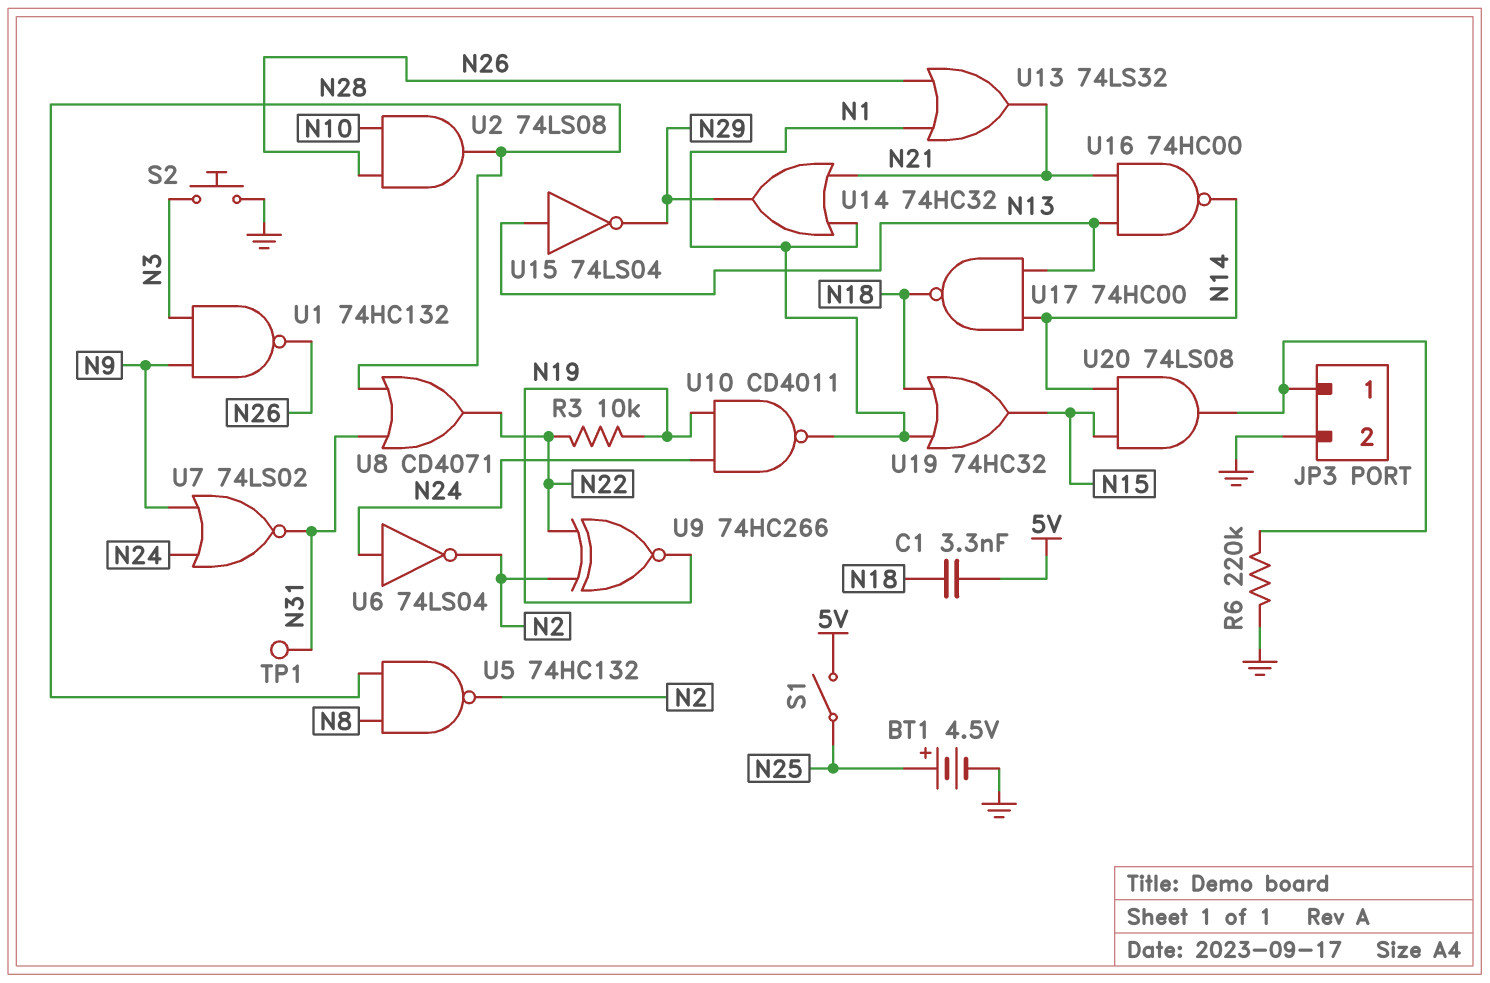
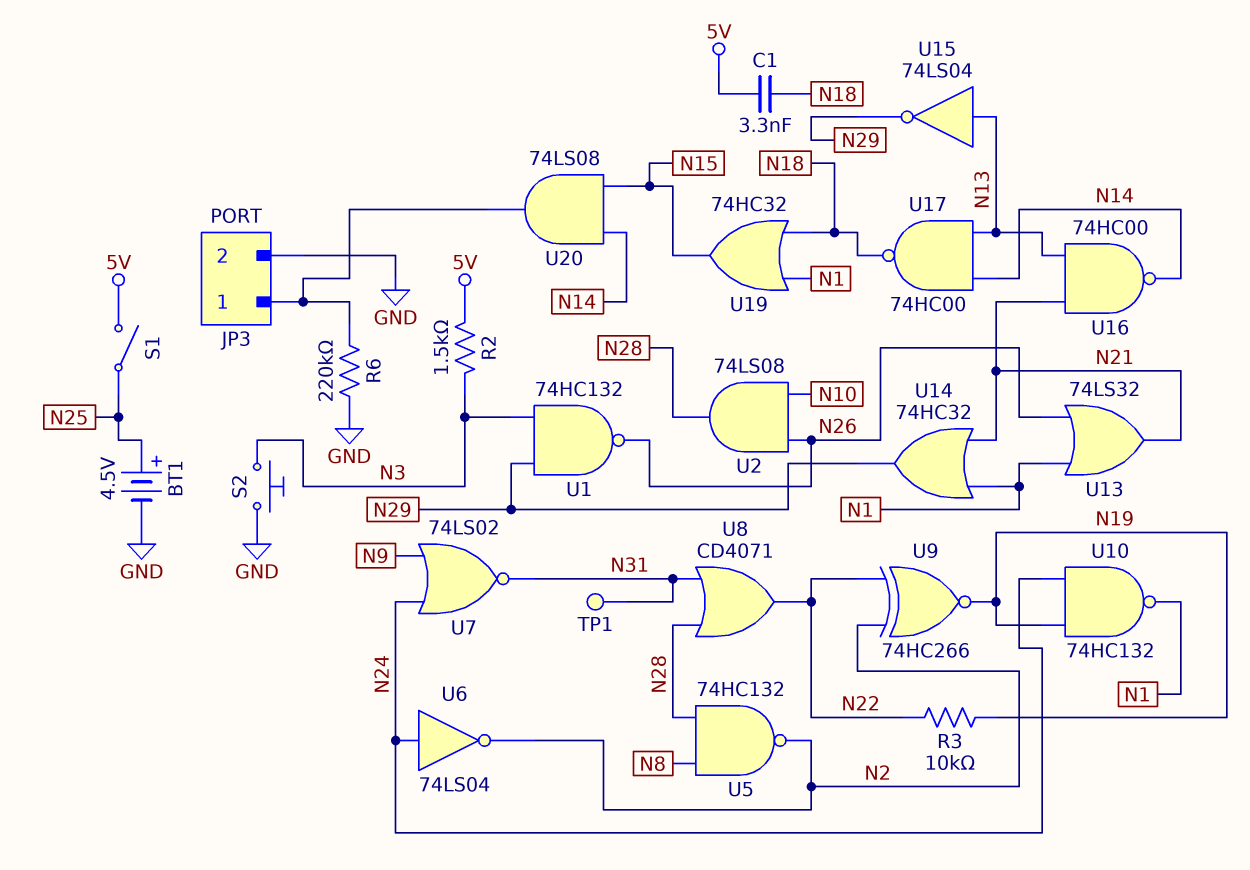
R2: none -> 1.5k (5V, N3)
U1: NAND 74HC132 (in N3, in N9, out N26) -> NAND 74HC132 (in N3, in N29, out N26)
U10: NAND CD4011 (in N19, in N24, out N1) -> NAND 74HC132 (in N19, in N24, out N1)

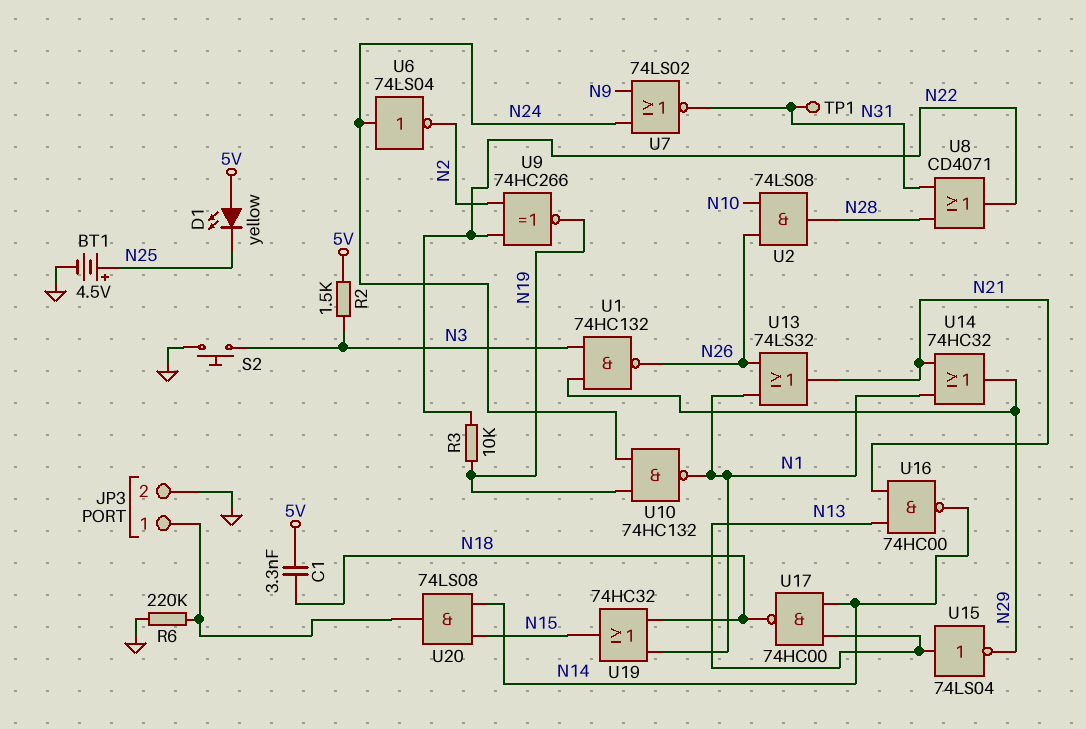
D1: none -> LED yellow (A 5V, K N25)
S1: switch (5V, N25) -> none
U5: NAND 74HC132 (in N8, in N28, out N2) -> none

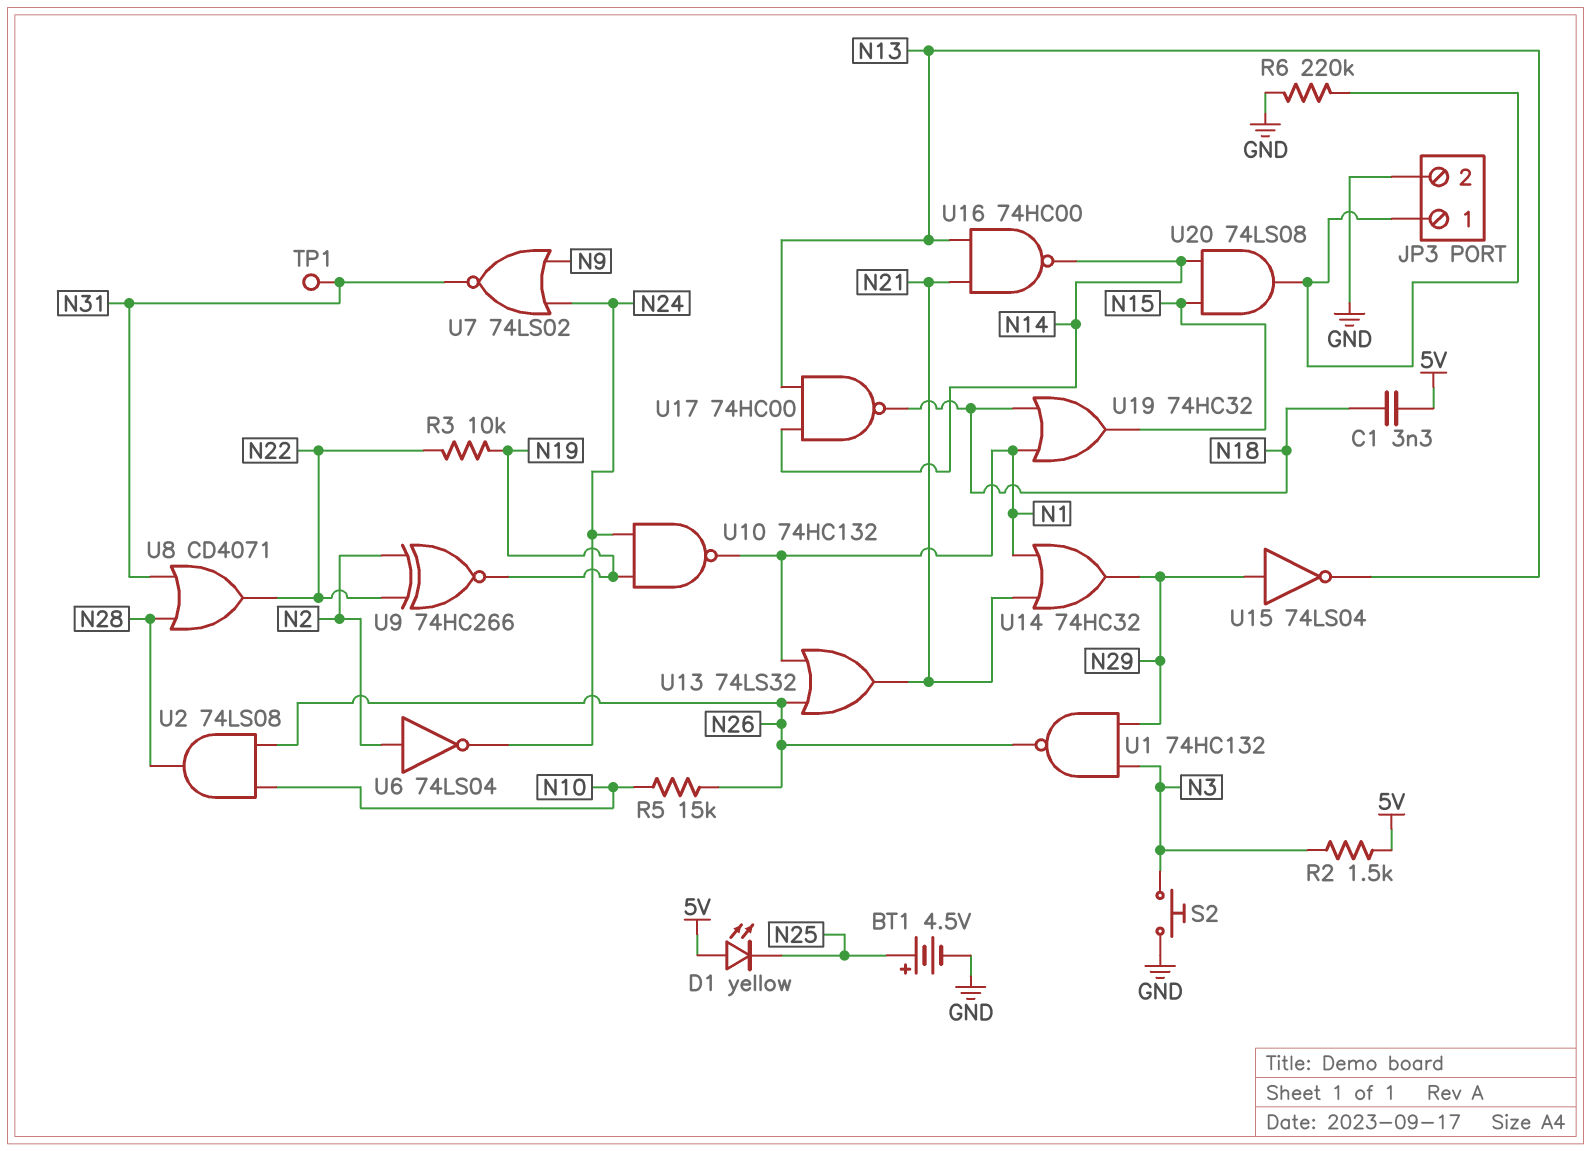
R5: none -> 15k (N10, N26)
U6: NOT 74LS04 (in N24, out N2) -> NOT 74LS04 (in N2, out N24)
U15: NOT 74LS04 (in N13, out N29) -> NOT 74LS04 (in N29, out N13)

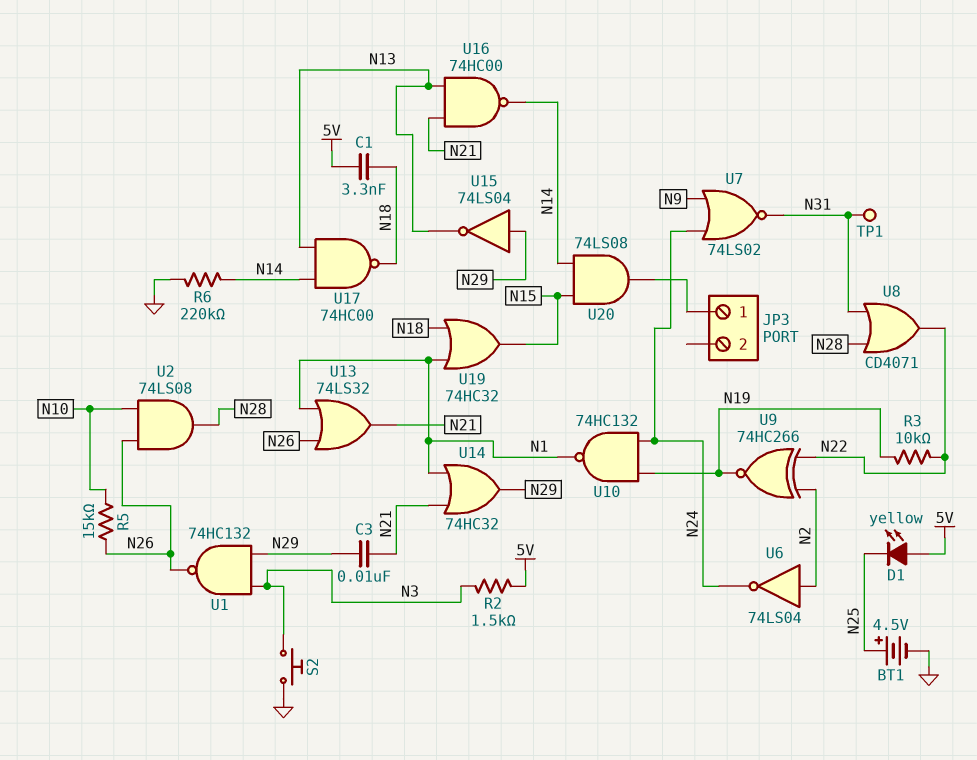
C3: none -> 10nF (N21, N29)
JP3 pin 2: GND -> none
R6: 220k (GND, JP3/1) -> 220k (GND, N14)

